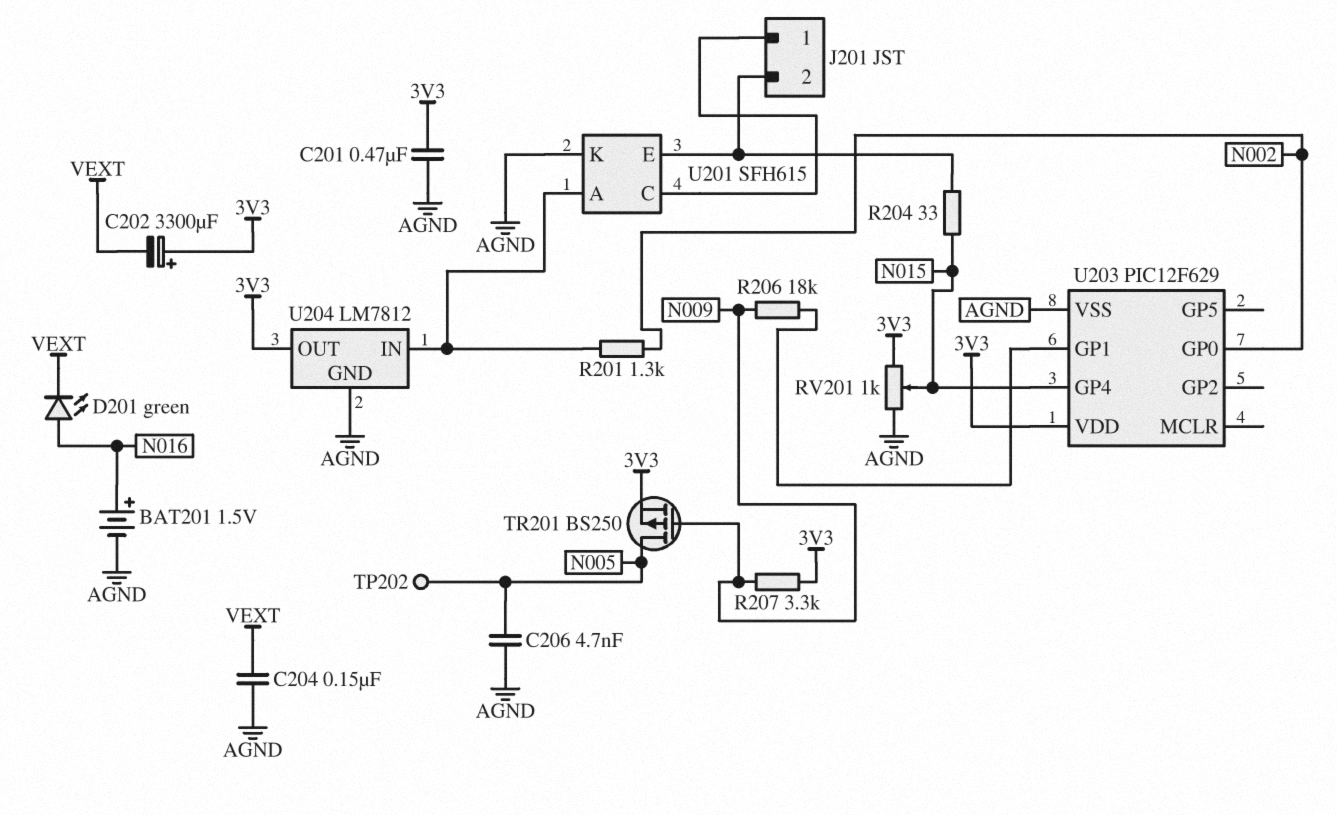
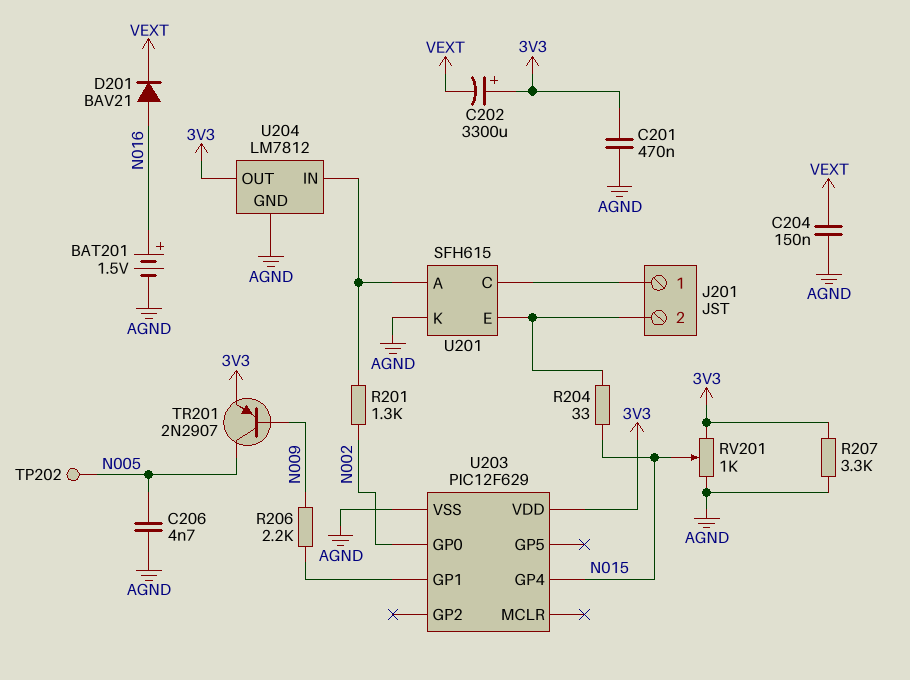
D201: LED green (A N016, K VEXT) -> diode BAV21 (A N016, K VEXT)
R206: 18k (N009, U203/GP1) -> 2.2k (N009, U203/GP1)
R207: 3.3k (3V3, N009) -> 3.3k (3V3, AGND)
TR201: PMOS BS250 (G N009, D N005, S 3V3) -> PNP 2N2907 (B N009, C N005, E 3V3)

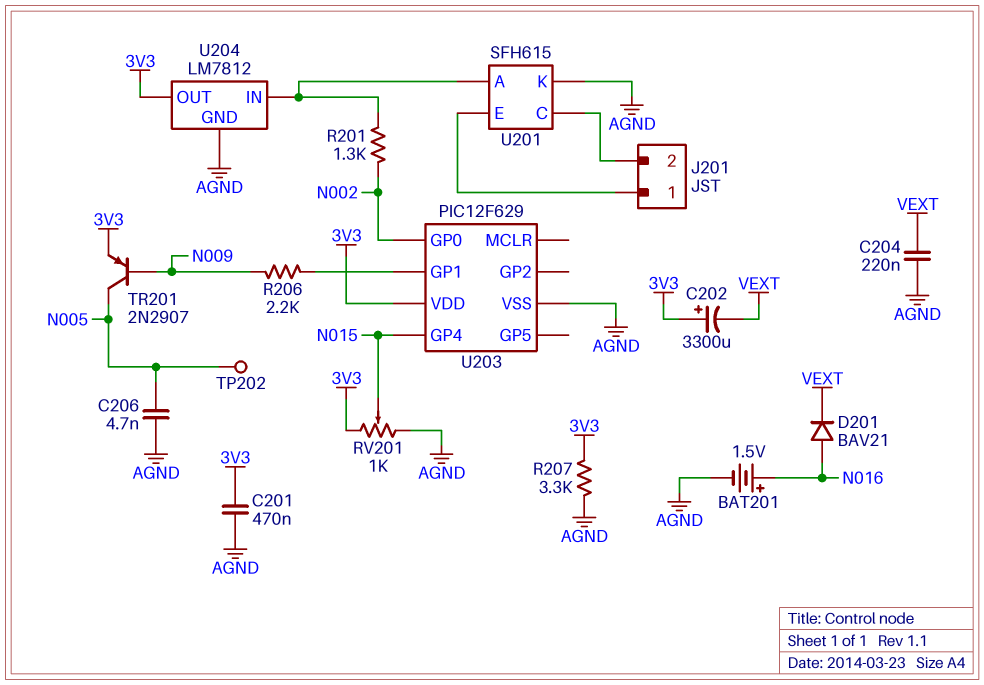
C204: 150nF (AGND, VEXT) -> 220nF (AGND, VEXT)
R204: 33 (J201/2, N015) -> none
U201 pin C: J201/1 -> J201/2
U201 pin E: J201/2 -> J201/1

